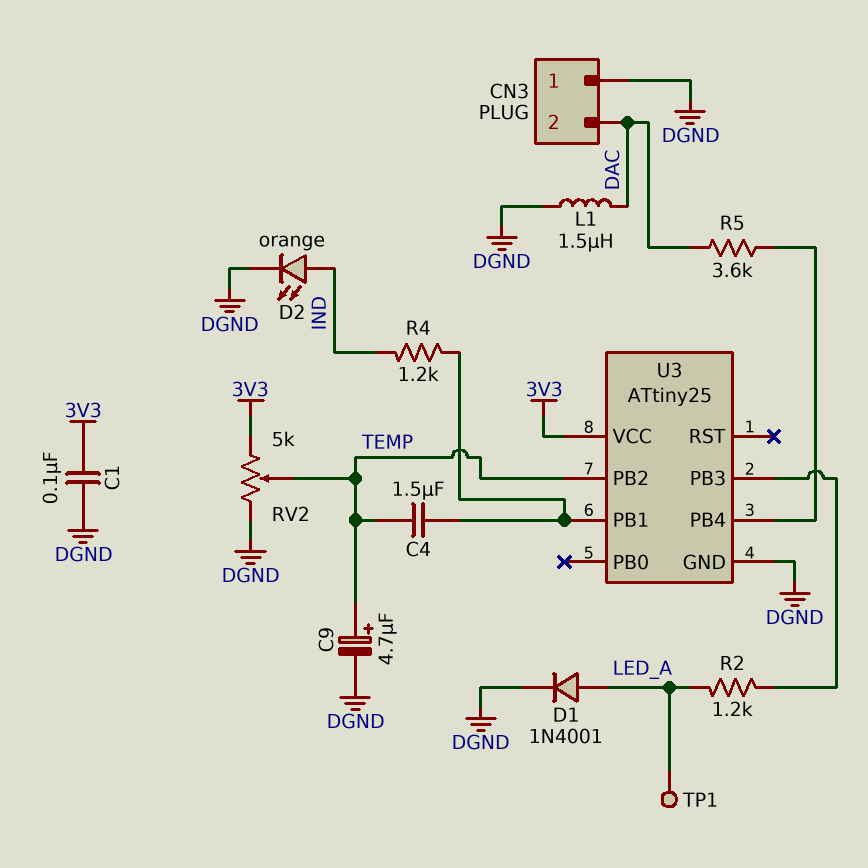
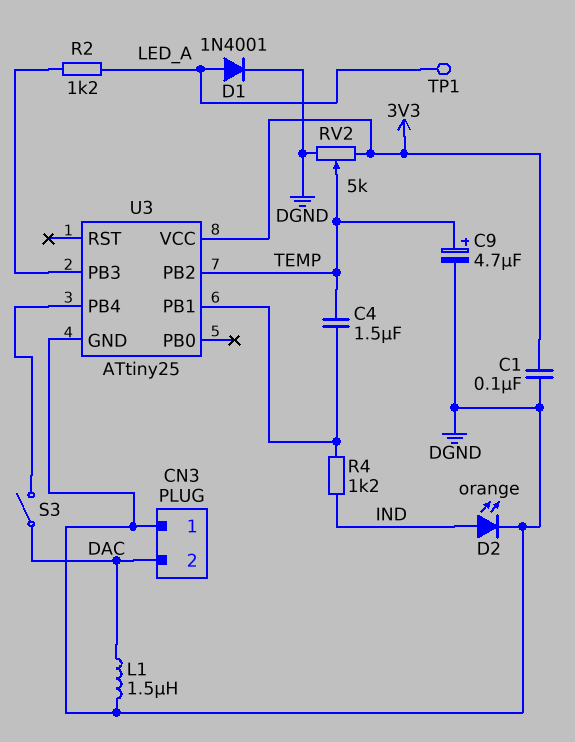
R5: 3.6k (DAC, U3/PB4) -> none
S3: none -> switch (DAC, U3/PB4)

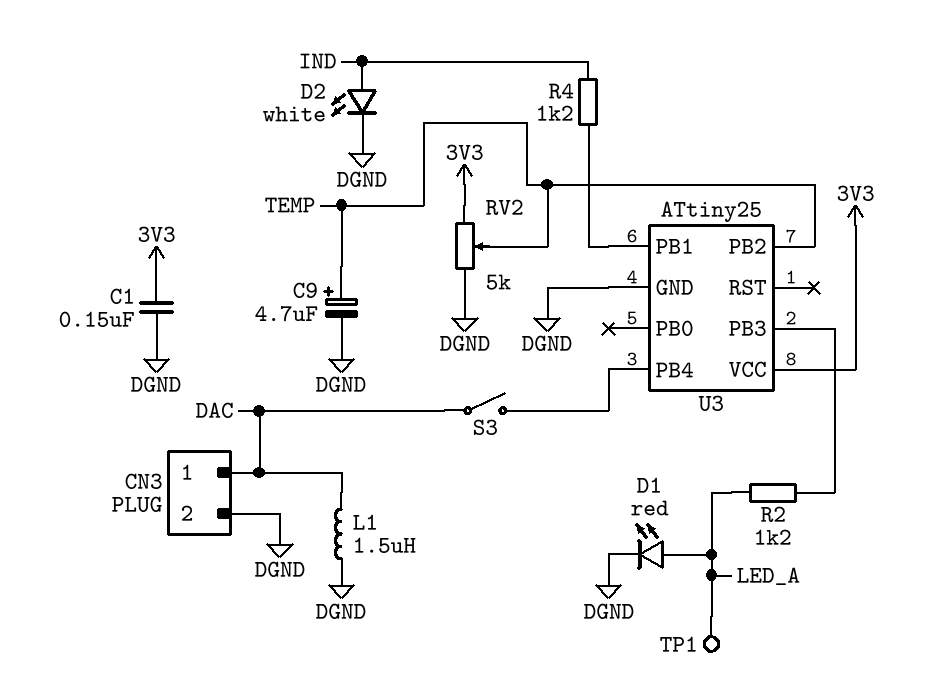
C1: 100nF (3V3, DGND) -> 150nF (3V3, DGND)
C4: 1.5uF (TEMP, U3/PB1) -> none
CN3 pin 1: DGND -> DAC
CN3 pin 2: DAC -> DGND
D1: diode 1N4001 (A LED_A, K DGND) -> LED red (A LED_A, K DGND)
D2: LED orange (A IND, K DGND) -> LED white (A IND, K DGND)

